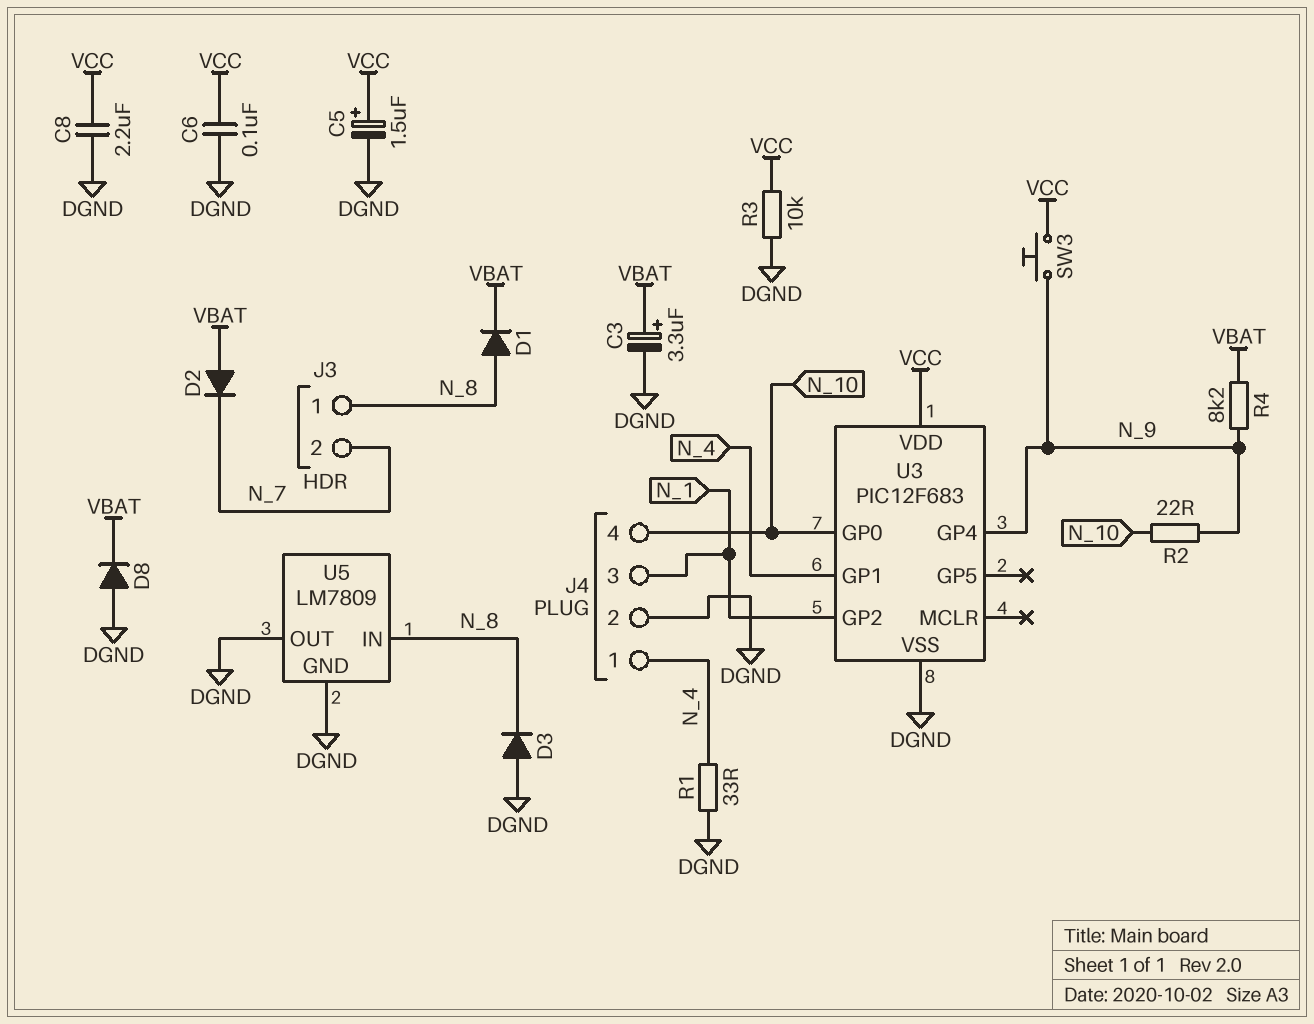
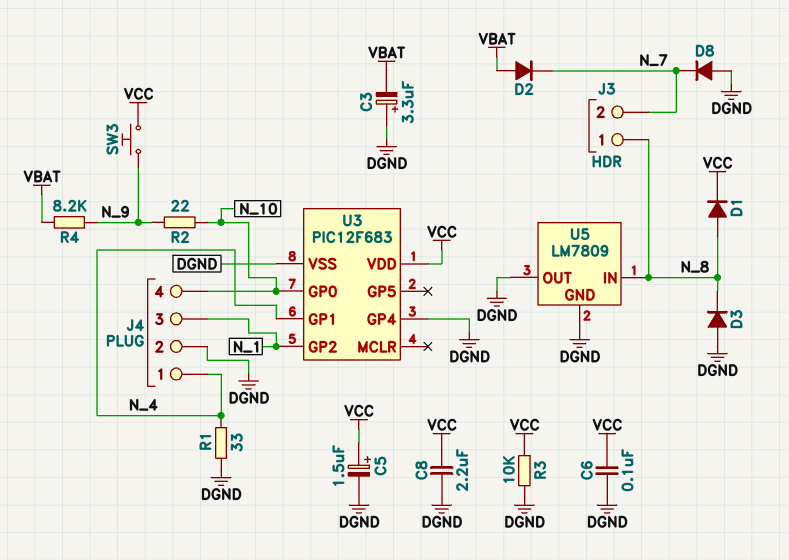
C3: 3.3uF (plus VBAT, minus DGND) -> 3.3uF (plus DGND, minus VBAT)
D1: diode (A N_8, K VBAT) -> diode (A N_8, K VCC)
D8: diode (A DGND, K VBAT) -> diode (A DGND, K N_7)
U3 pin GP4: N_9 -> DGND

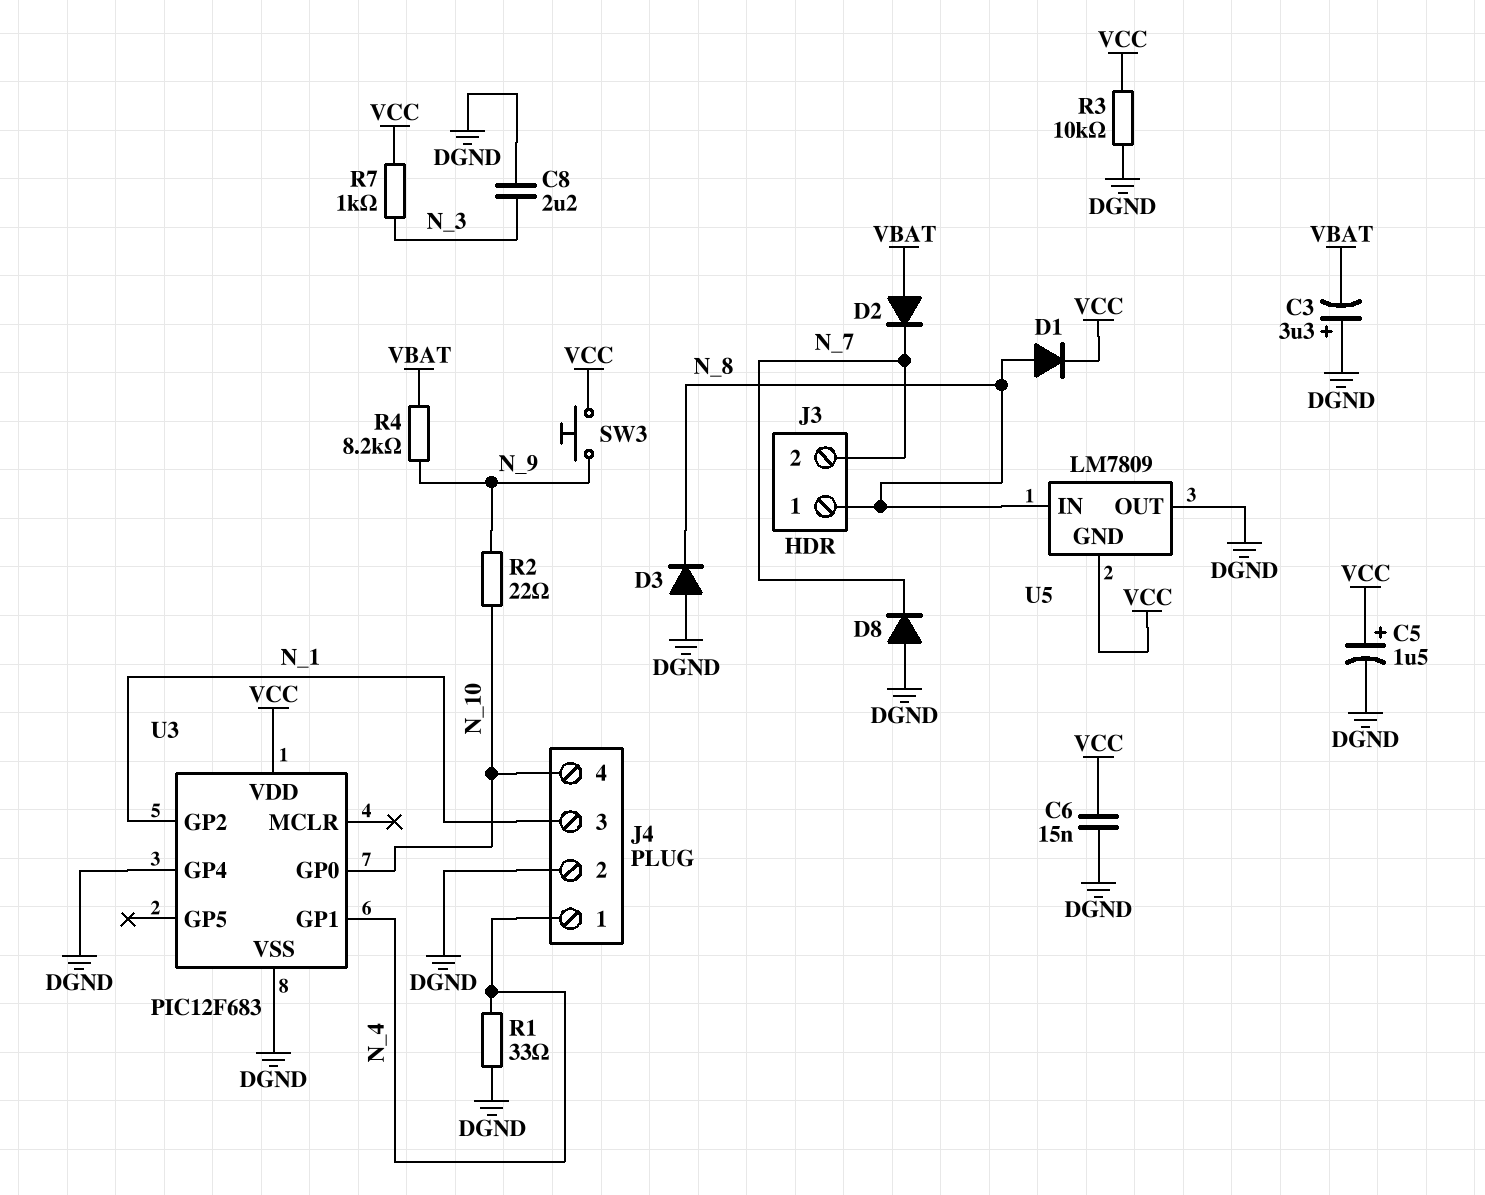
C6: 100nF (DGND, VCC) -> 15nF (DGND, VCC)
C8: 2.2uF (DGND, VCC) -> 2.2uF (DGND, N_3)
R7: none -> 1k (N_3, VCC)
U5 pin GND: DGND -> VCC

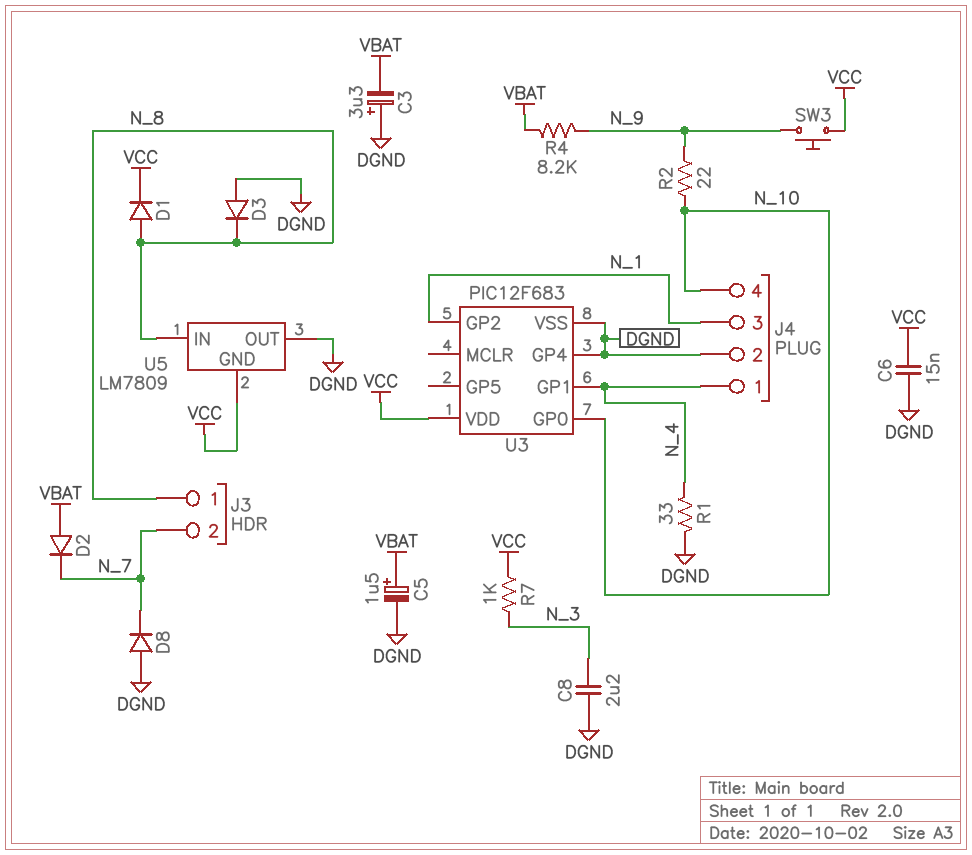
C5: 1.5uF (plus VCC, minus DGND) -> 1.5uF (plus VBAT, minus DGND)
R3: 10k (DGND, VCC) -> none

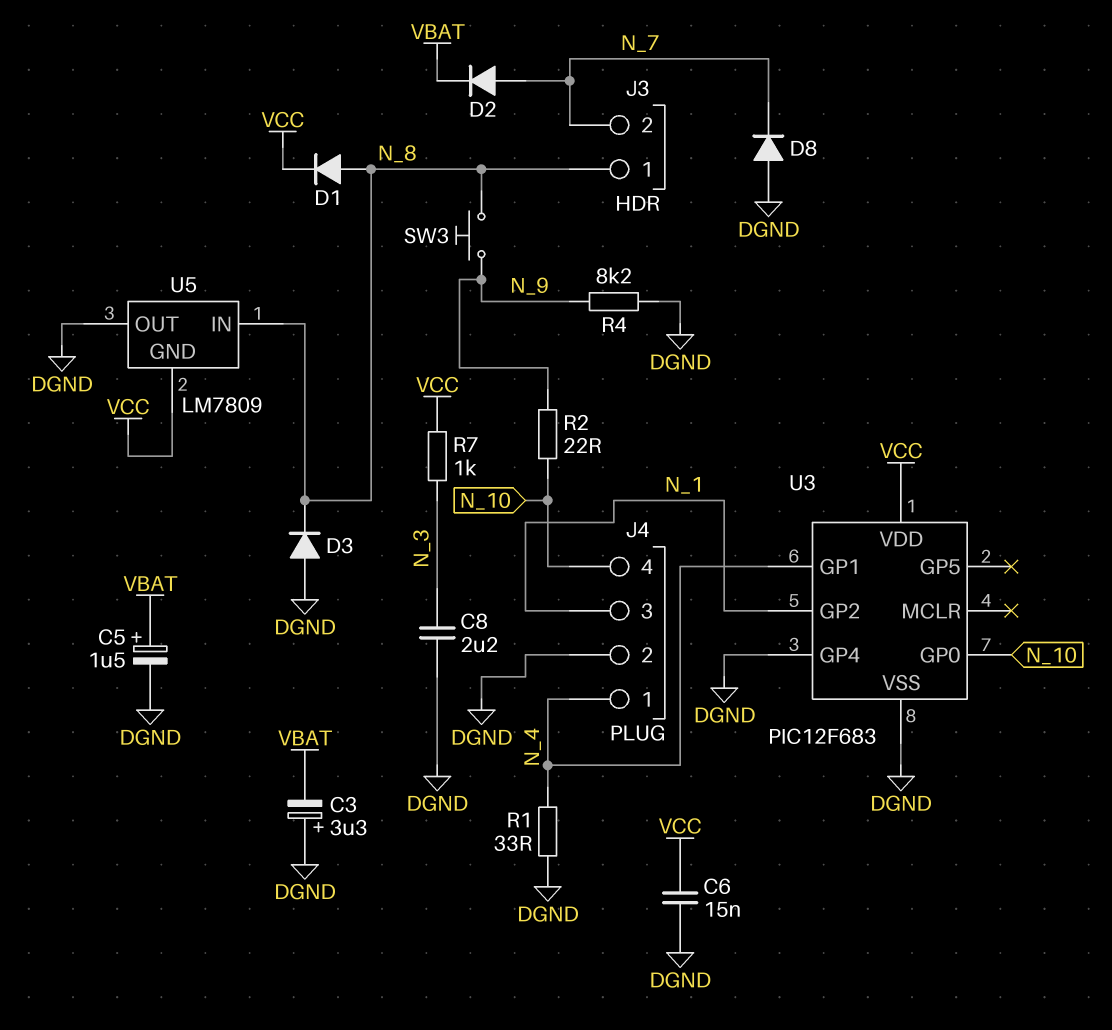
D2: diode (A VBAT, K N_7) -> diode (A N_7, K VBAT)
R4: 8.2k (N_9, VBAT) -> 8.2k (DGND, N_9)
SW3: button (N_9, VCC) -> button (N_8, N_9)

